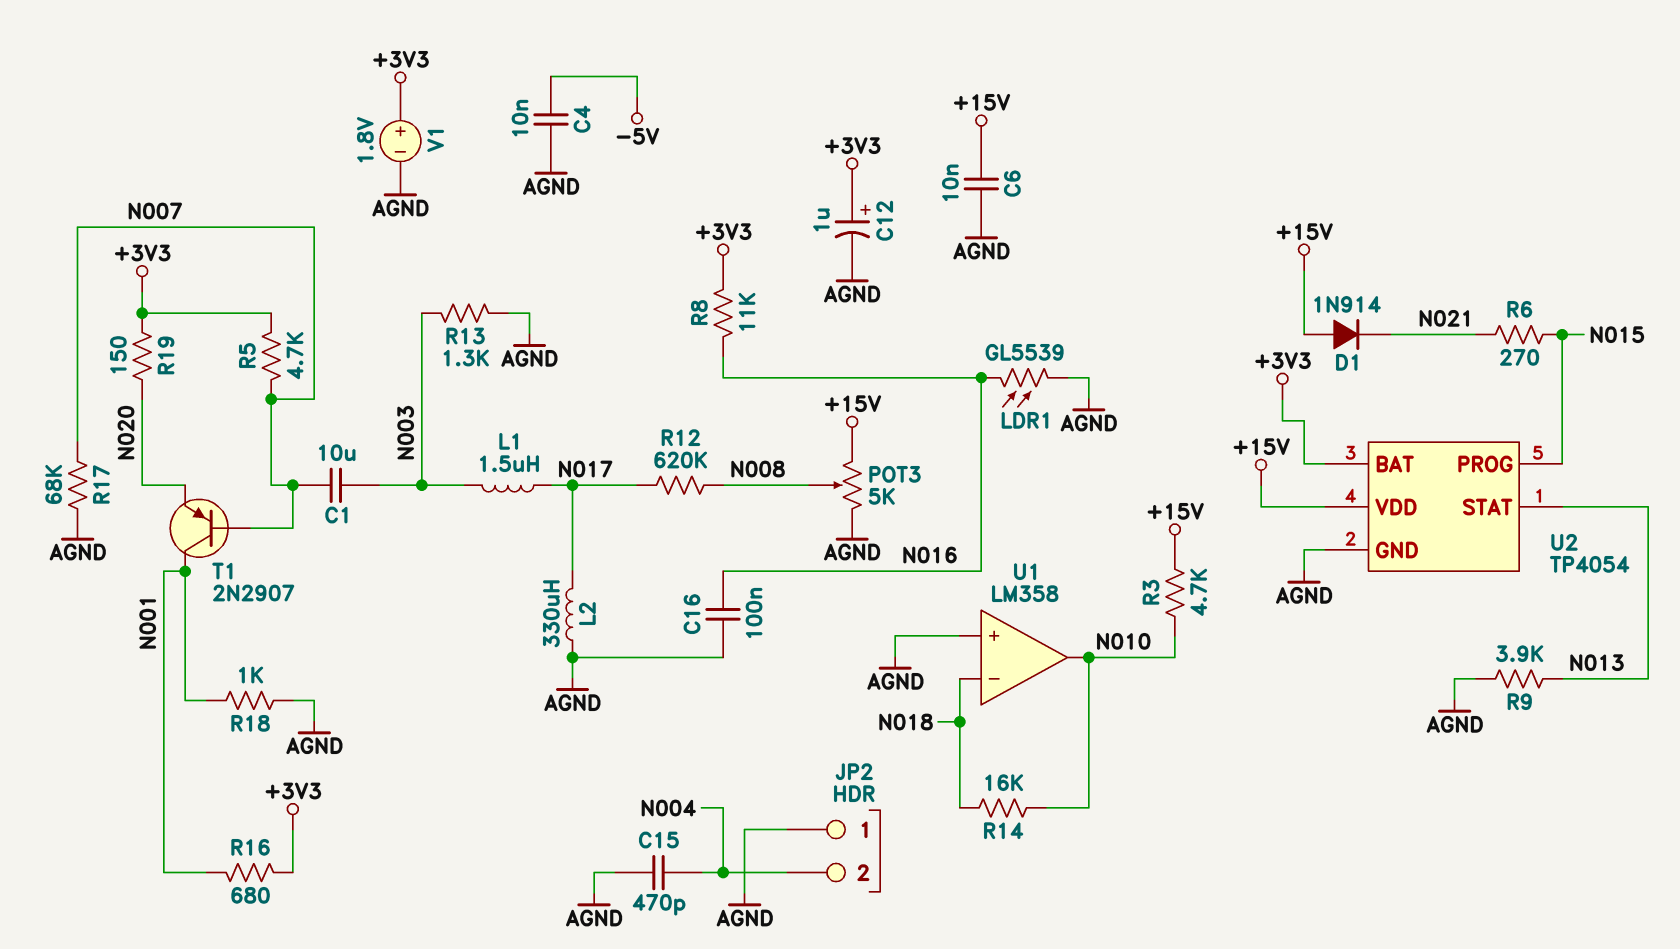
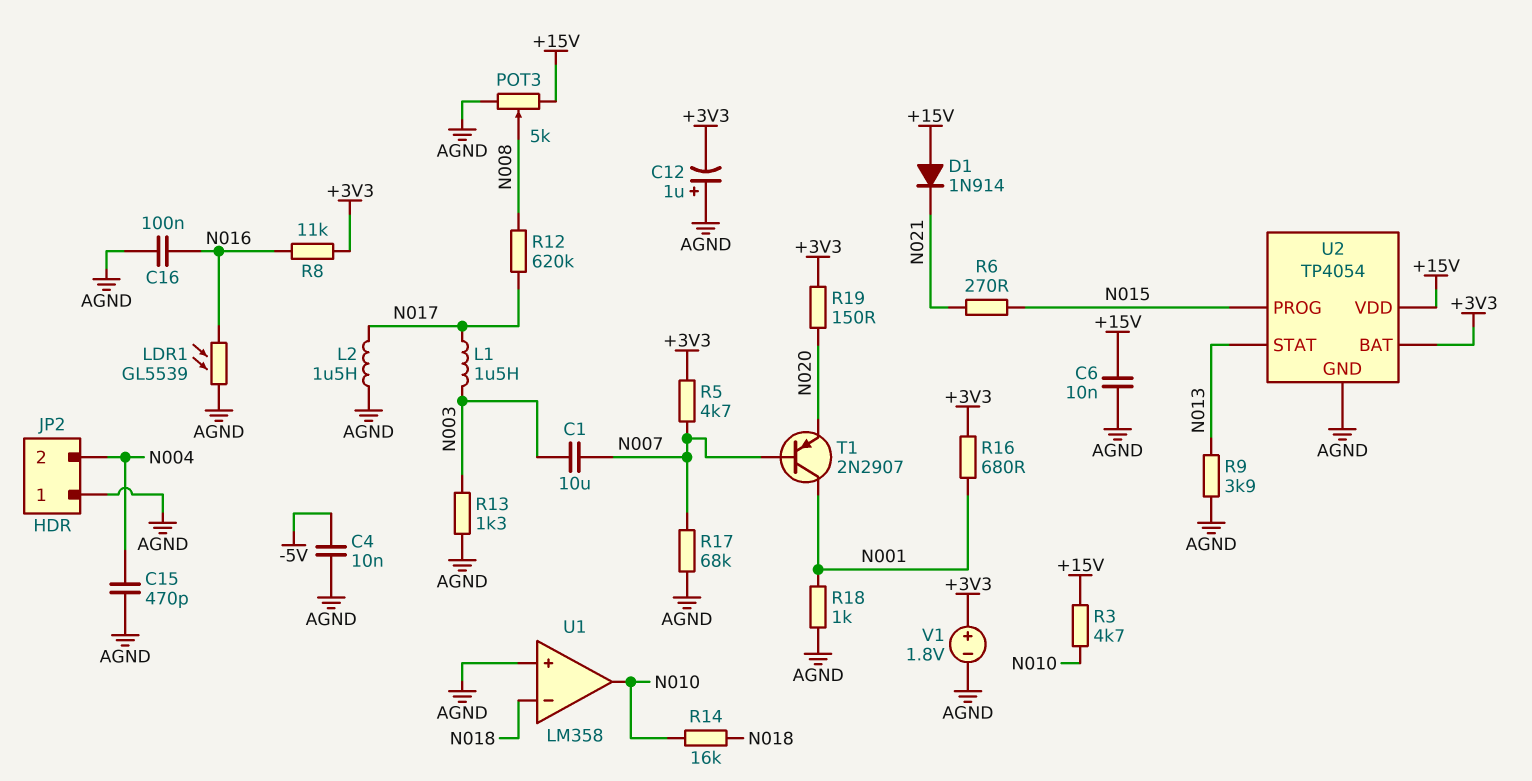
C12: 1uF (plus +3V3, minus AGND) -> 1uF (plus AGND, minus +3V3)
L2: 330uH (AGND, N017) -> 1.5uH (AGND, N017)

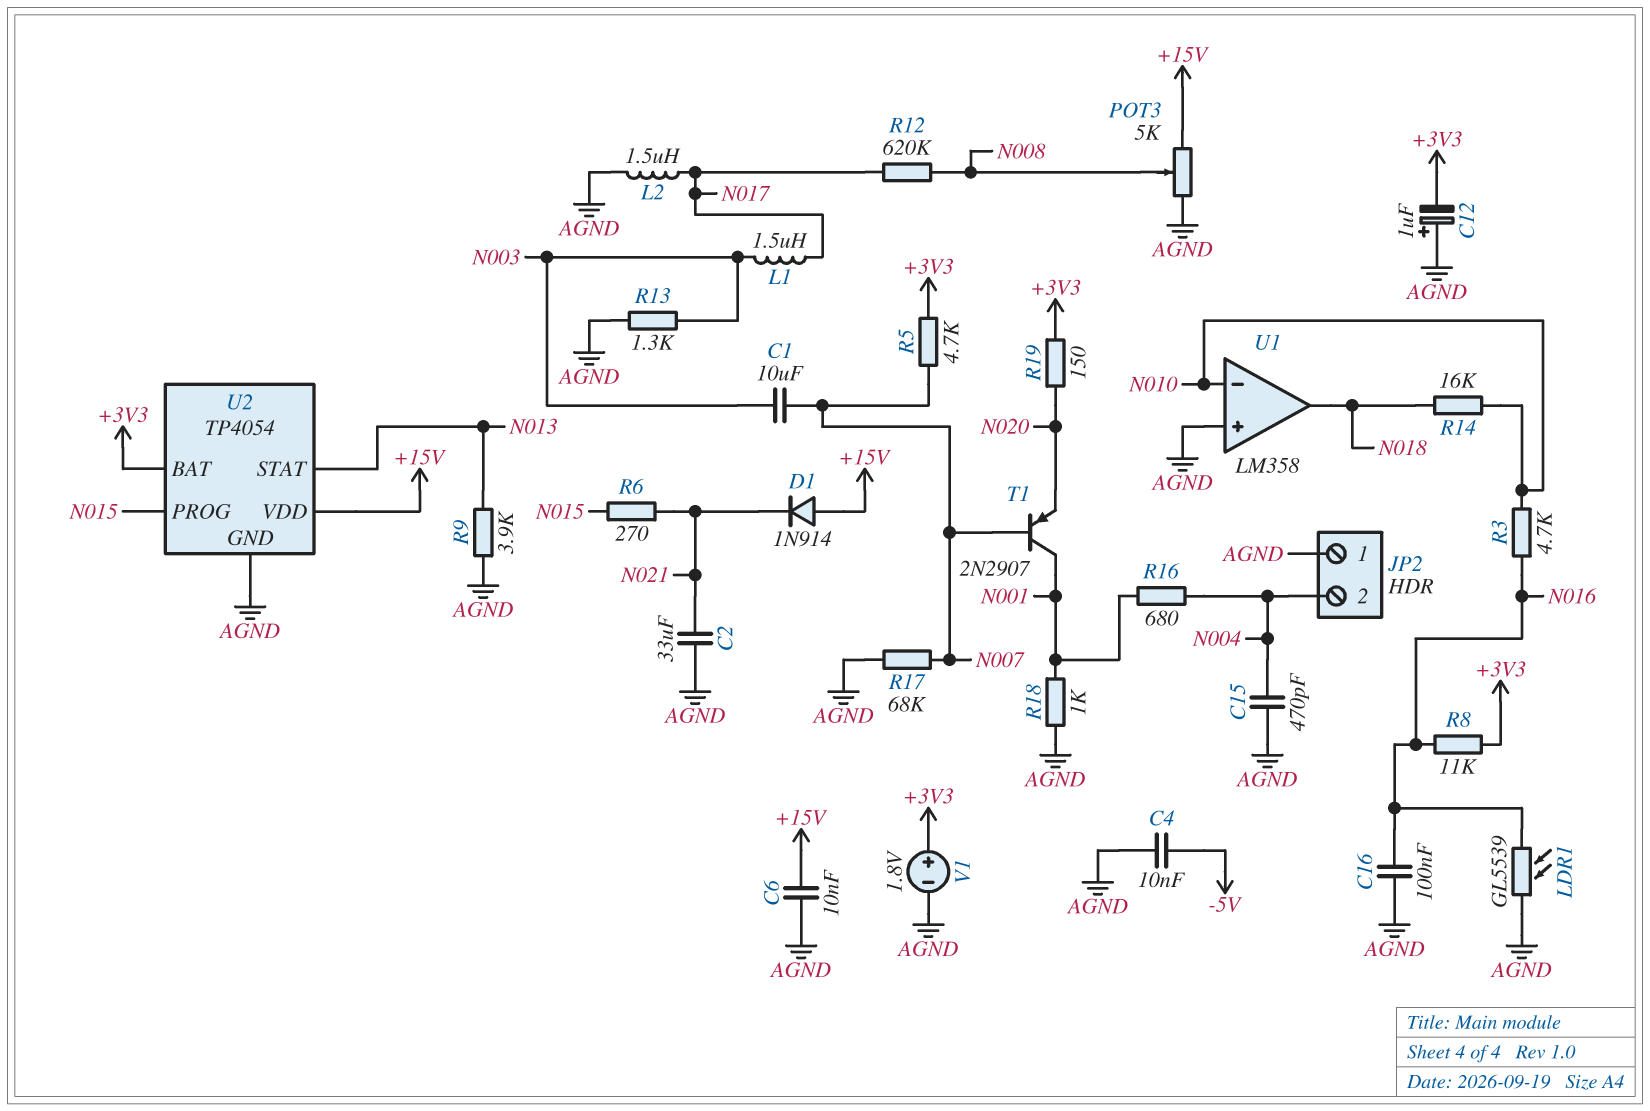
C2: none -> 33uF (AGND, N021)
R3: 4.7k (+15V, N010) -> 4.7k (N010, N016)
R16: 680 (+3V3, N001) -> 680 (N001, N004)
U1 pin in-: N018 -> N010
U1 pin out: N010 -> N018

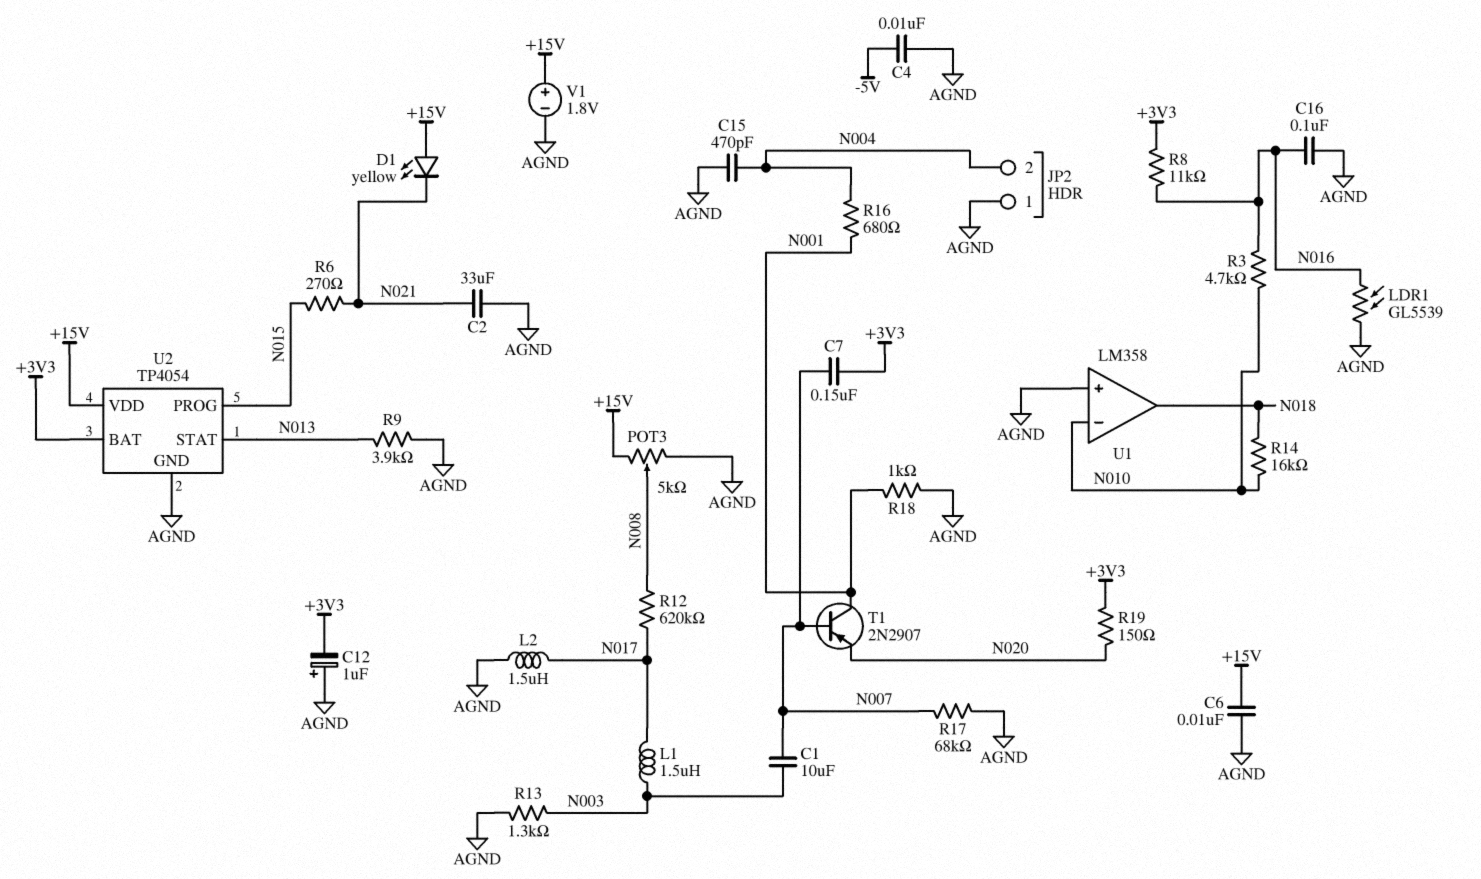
C7: none -> 150nF (+3V3, N007)
D1: diode 1N914 (A +15V, K N021) -> LED yellow (A +15V, K N021)
R5: 4.7k (+3V3, N007) -> none
V1: 1.8V (plus +3V3, minus AGND) -> 1.8V (plus +15V, minus AGND)

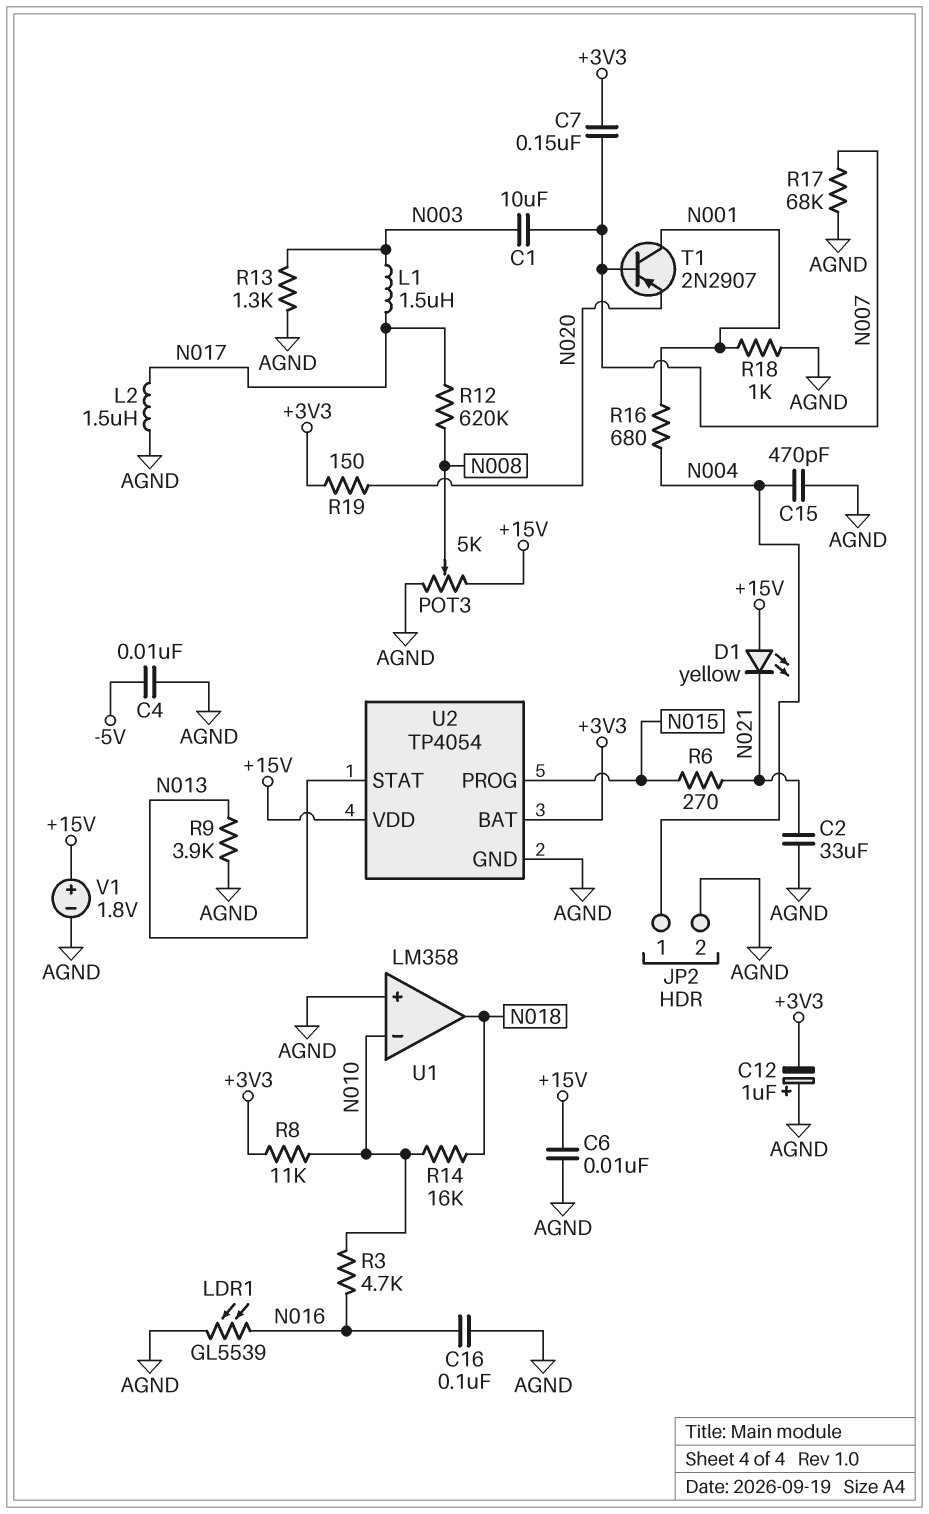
JP2 pin 1: AGND -> N004
JP2 pin 2: N004 -> AGND
R8: 11k (+3V3, N016) -> 11k (+3V3, N010)

